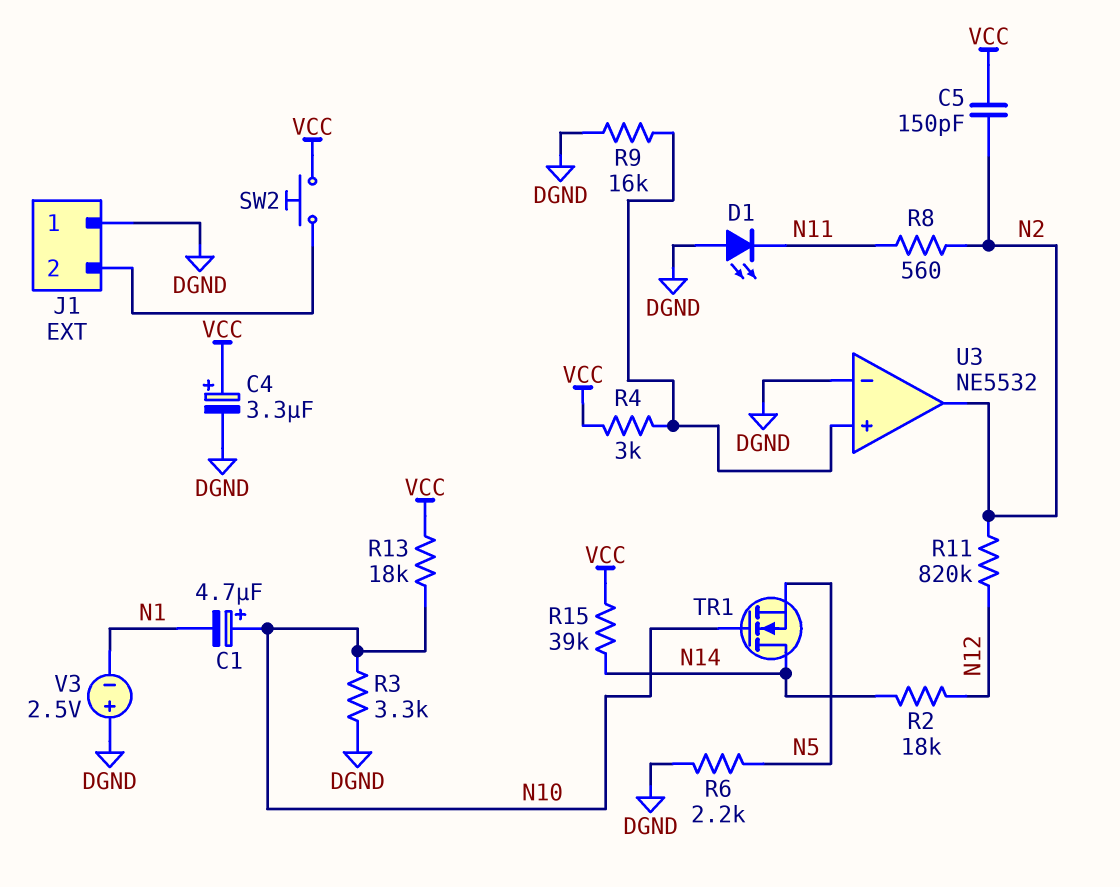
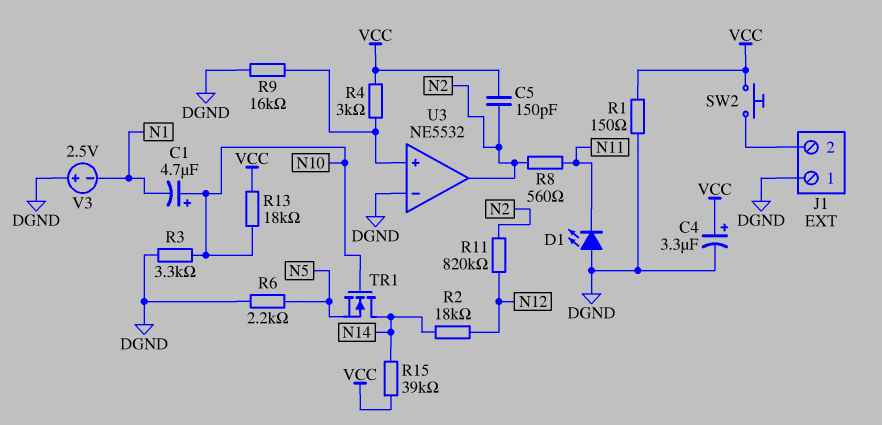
R1: none -> 150 (DGND, VCC)

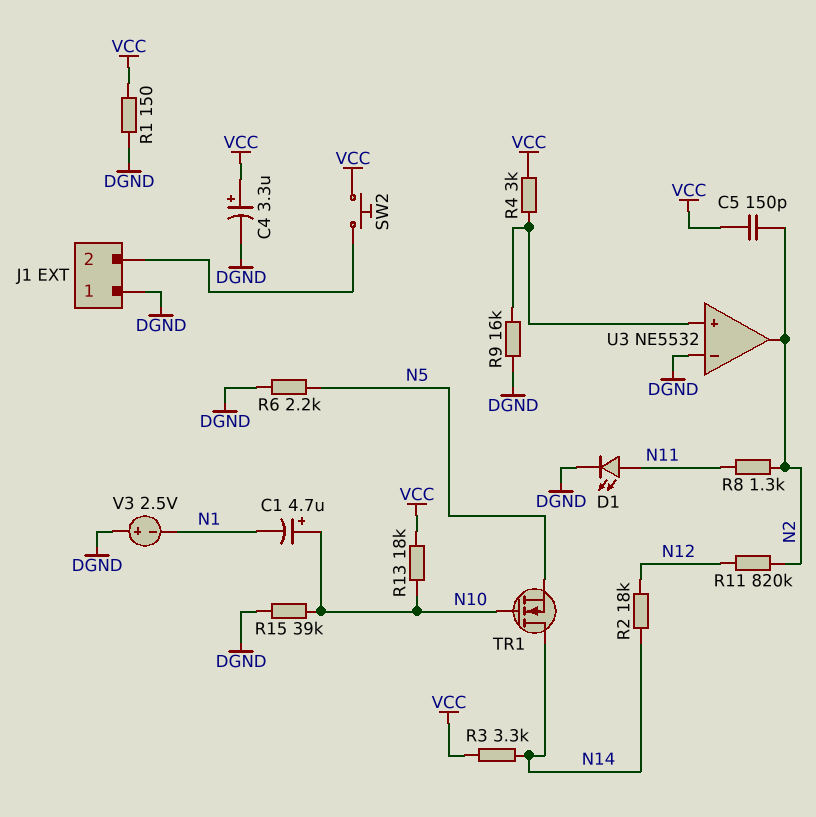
D1: LED (A DGND, K N11) -> LED (A N11, K DGND)
R3: 3.3k (DGND, N10) -> 3.3k (N14, VCC)
R8: 560 (N2, N11) -> 1.3k (N2, N11)
R15: 39k (N14, VCC) -> 39k (DGND, N10)

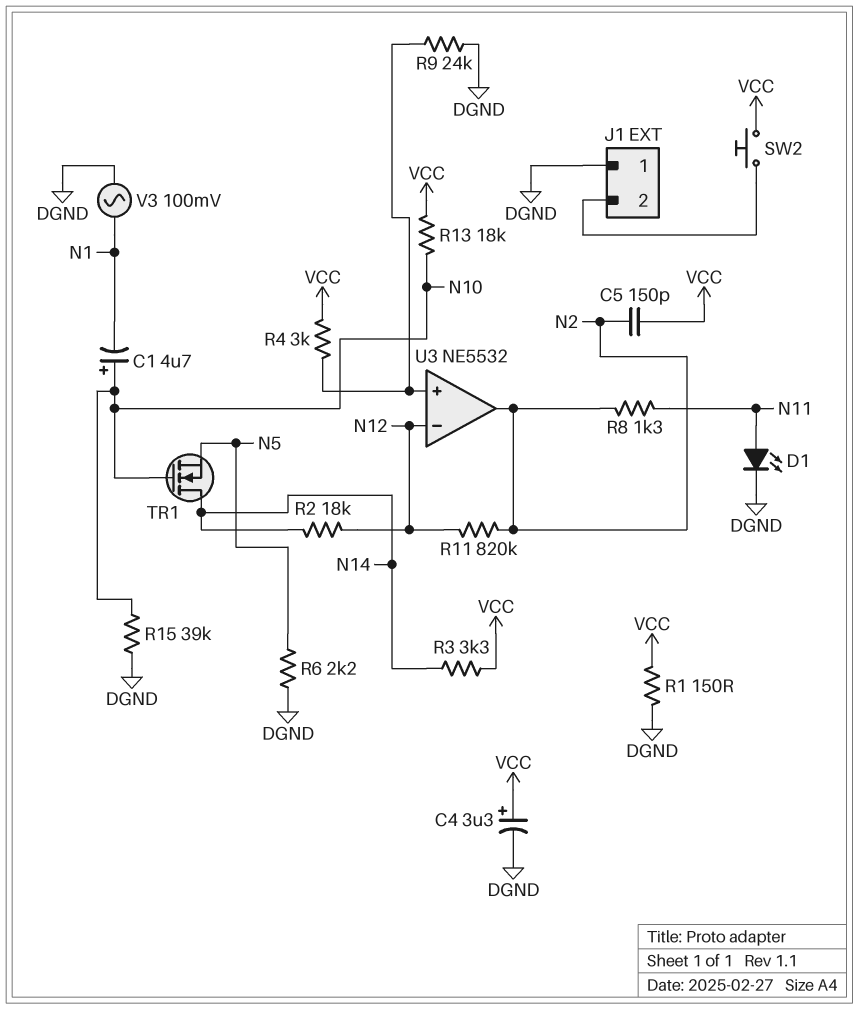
R9: 16k (DGND, U3/in+) -> 24k (DGND, U3/in+)
U3 pin in-: DGND -> N12
V3: 2.5V (plus DGND, minus N1) -> AC 100mV (DGND, N1)

